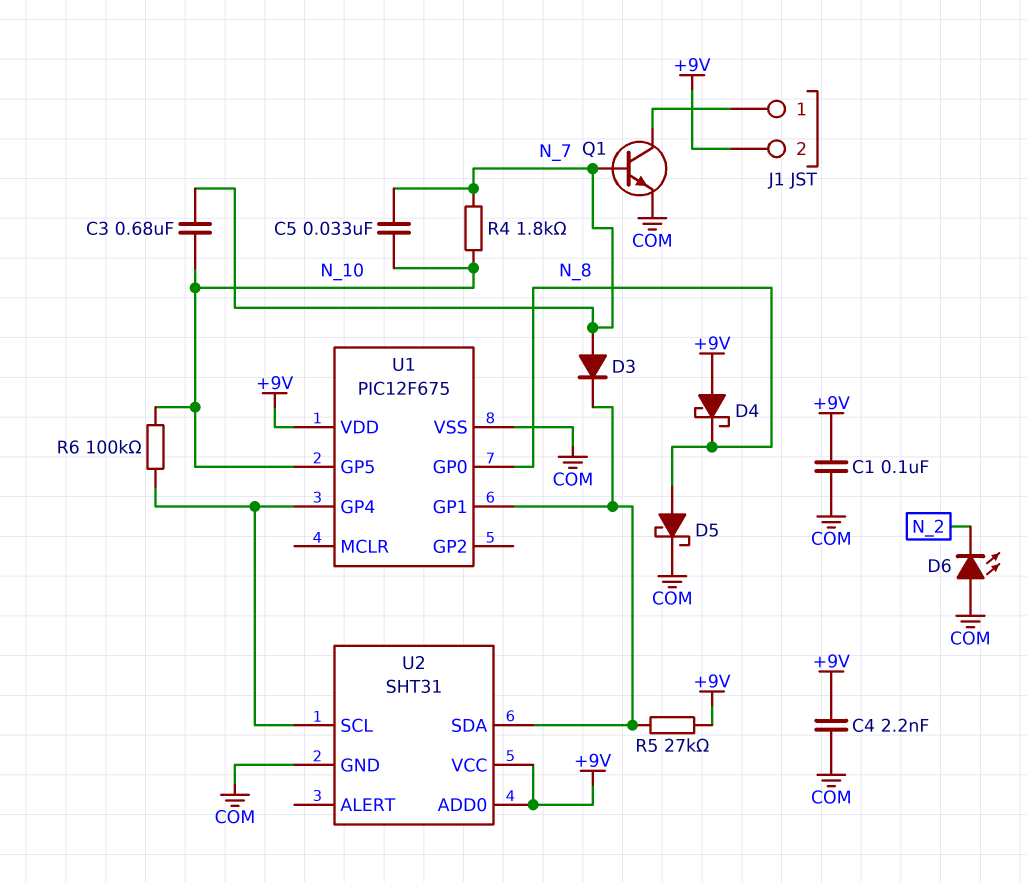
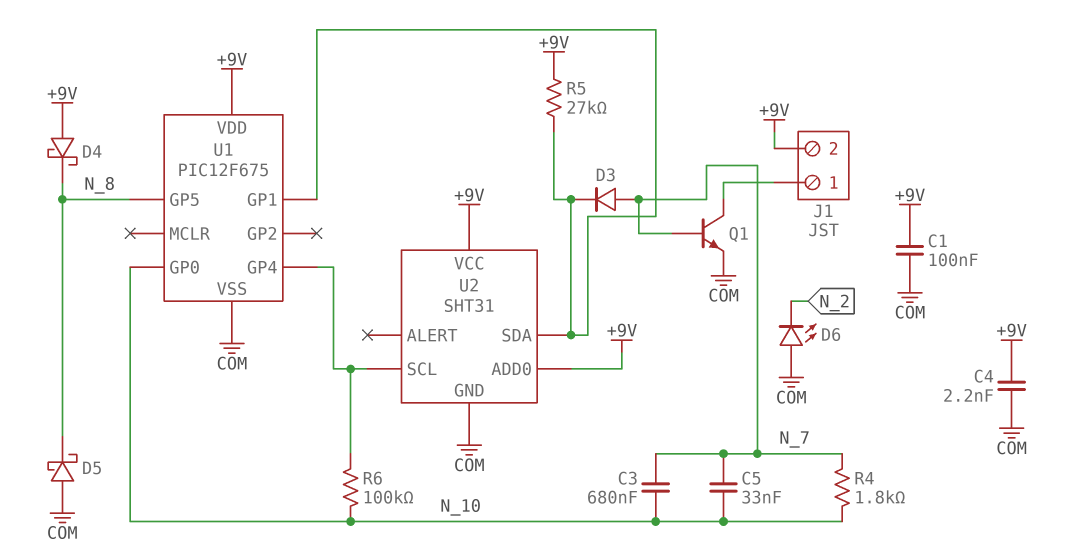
D5: schottky (A N_8, K COM) -> schottky (A COM, K N_8)
U1 pin GP0: N_8 -> N_10
U1 pin GP5: N_10 -> N_8

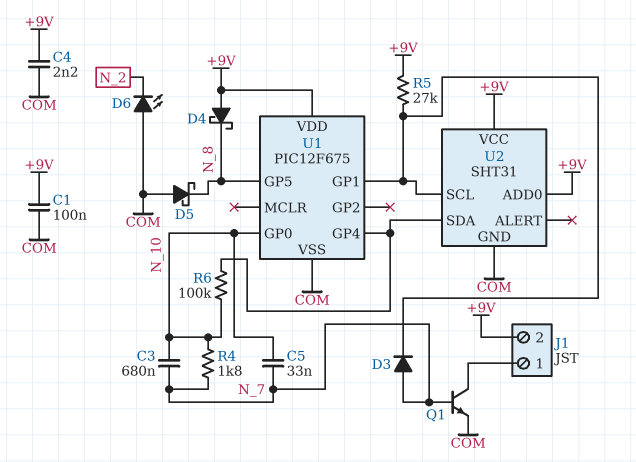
U2 pin SCL: U1/GP4 -> U1/GP1
U2 pin SDA: U1/GP1 -> U1/GP4

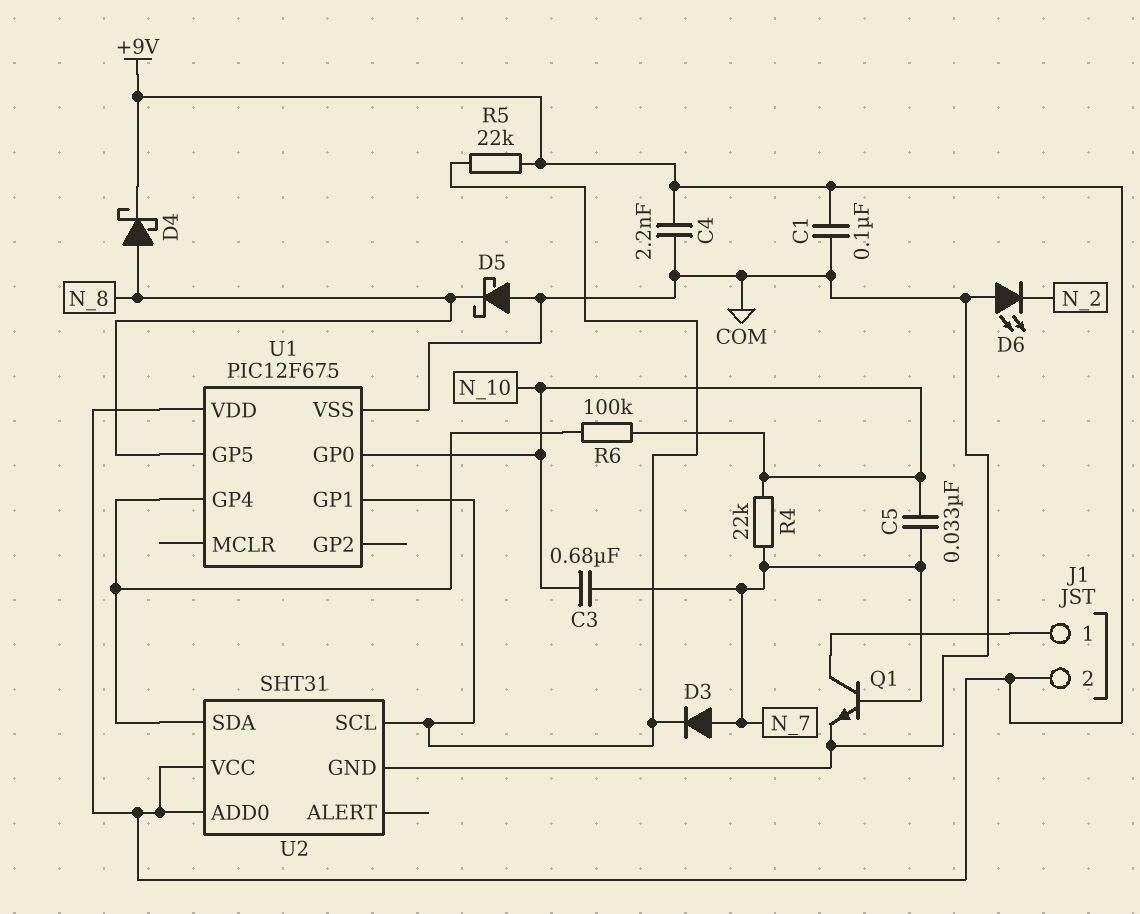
D4: schottky (A +9V, K N_8) -> schottky (A N_8, K +9V)
R4: 1.8k (N_7, N_10) -> 22k (N_7, N_10)
R5: 27k (+9V, U1/GP1) -> 22k (+9V, U1/GP1)

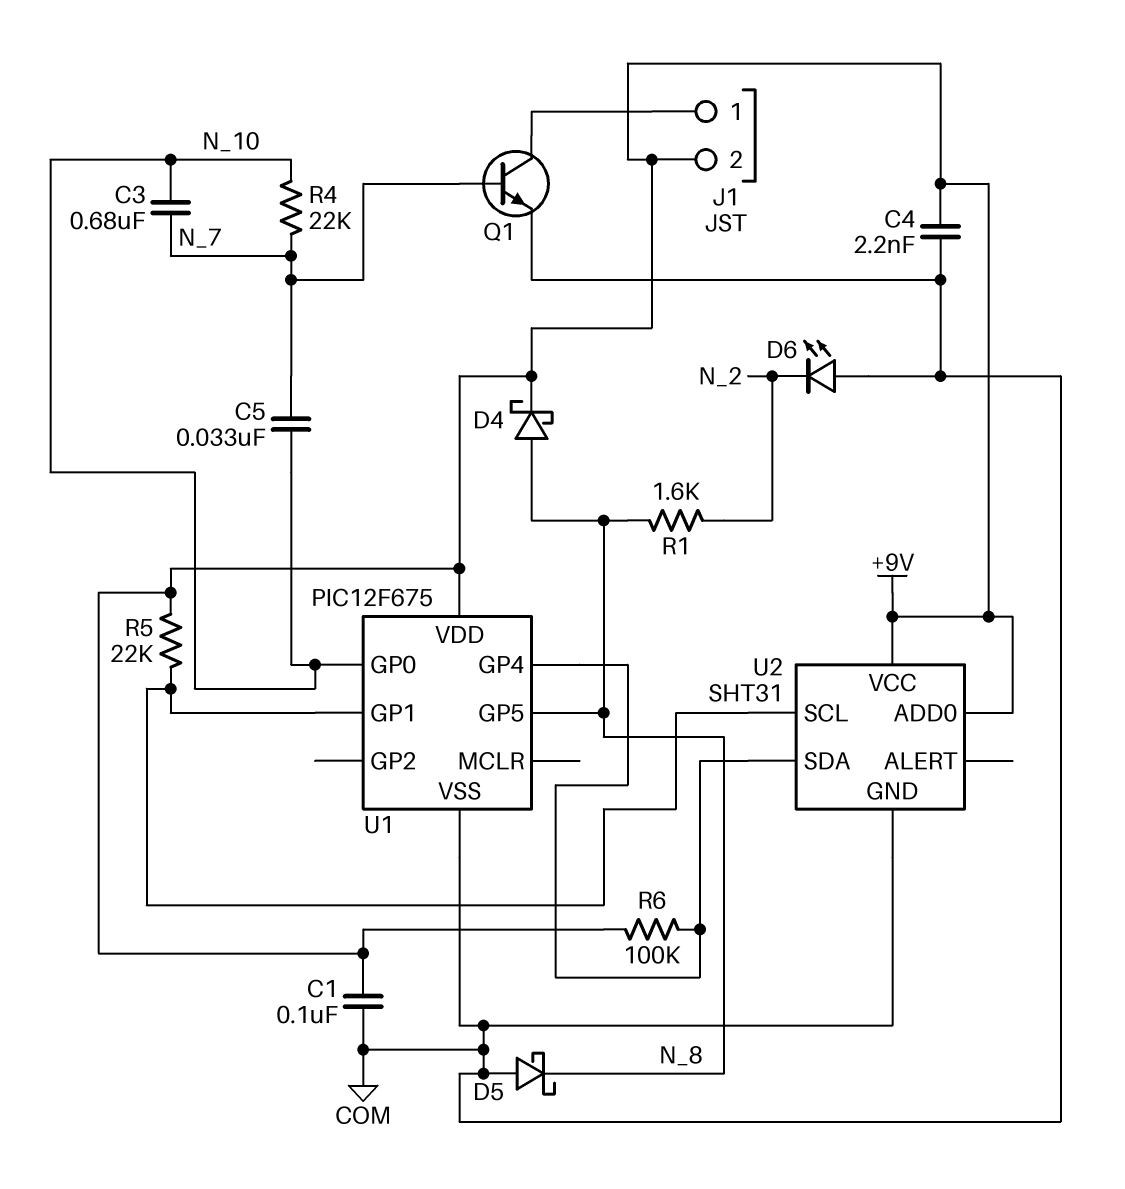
D3: diode (A N_7, K U1/GP1) -> none
R1: none -> 1.6k (N_2, N_8)
R6: 100k (N_10, U1/GP4) -> 100k (+9V, U1/GP4)

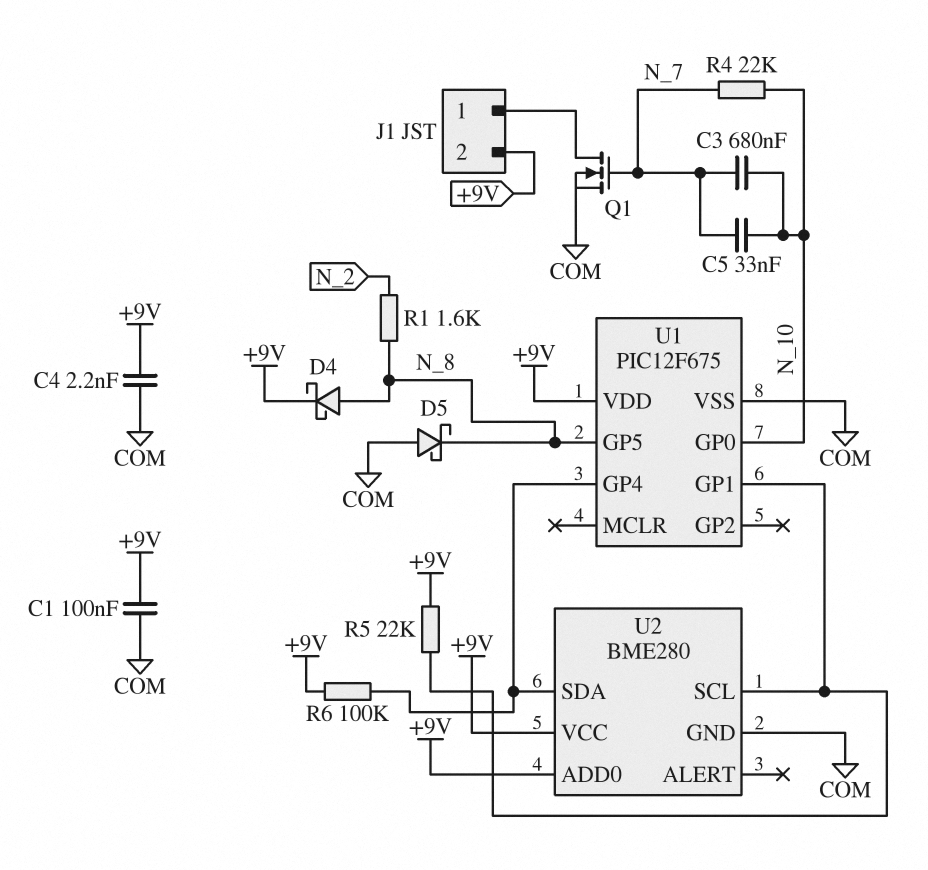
D6: LED (A COM, K N_2) -> none
Q1: NPN (B N_7, C J1/1, E COM) -> NMOS (G N_7, D J1/1, S COM)
U2: SHT31 -> BME280

